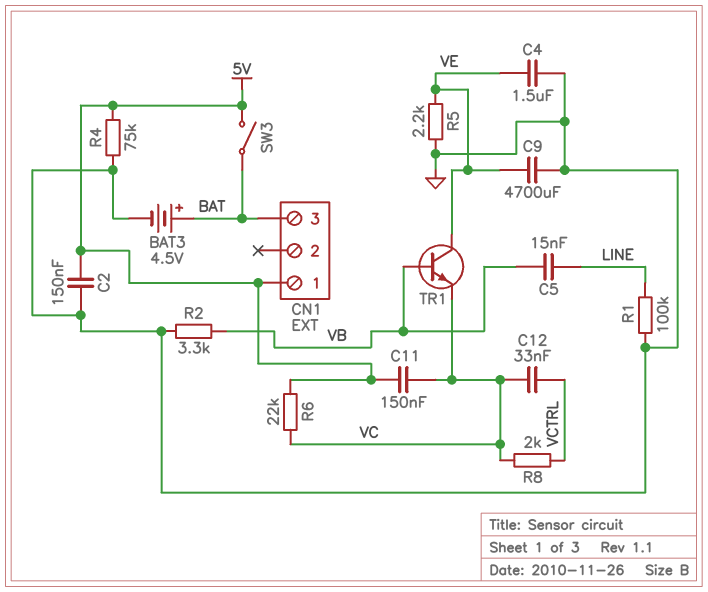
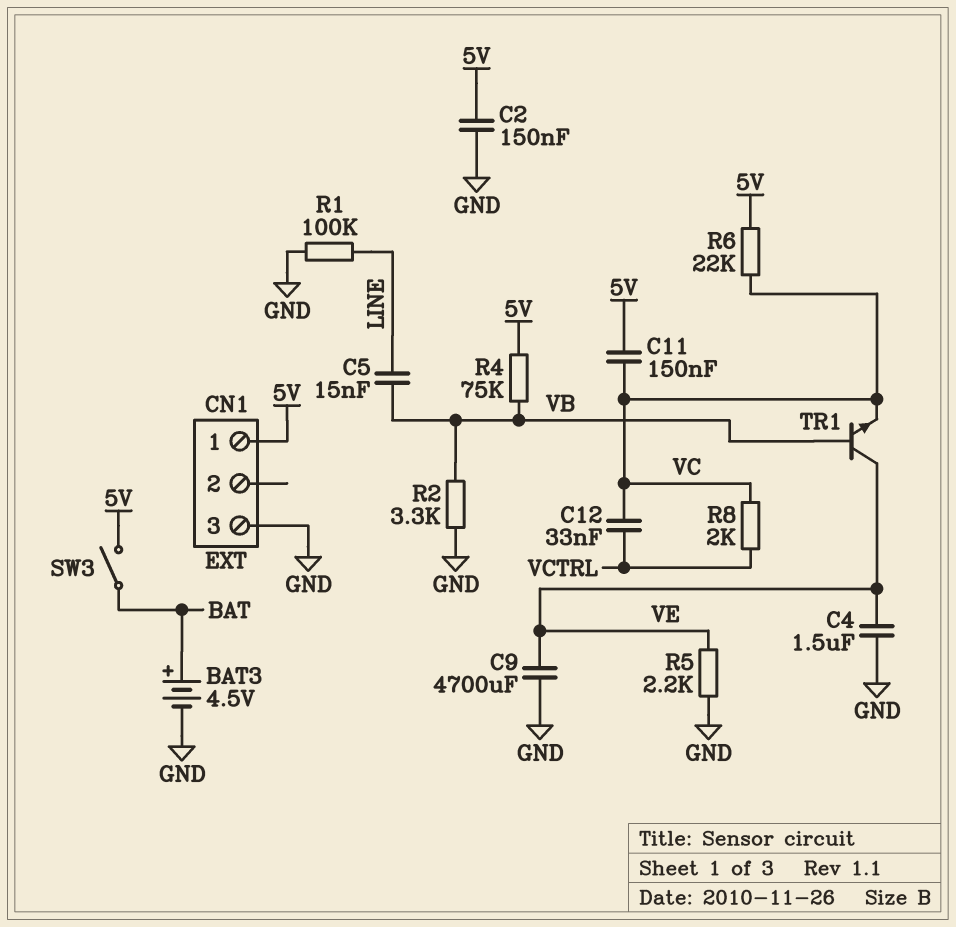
CN1 pin 3: BAT -> GND
R4: 75k (5V, GND) -> 75k (5V, VB)

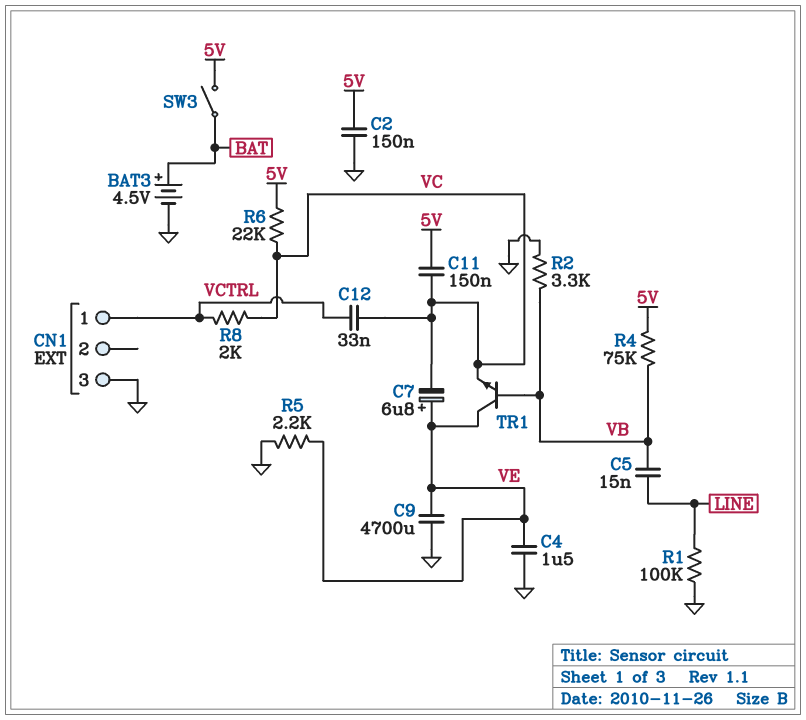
C7: none -> 6.8uF (plus VE, minus VC)
CN1 pin 1: 5V -> VCTRL

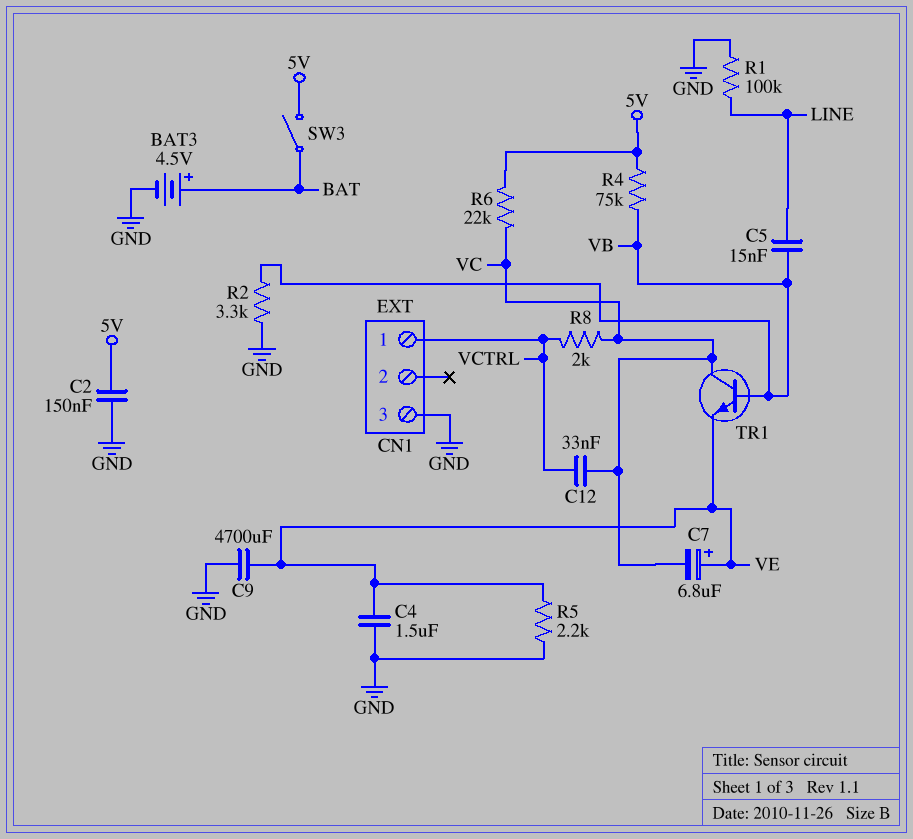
C11: 150nF (5V, VC) -> none
TR1: NPN (B VB, C VE, E VC) -> NPN (B VB, C VC, E VE)

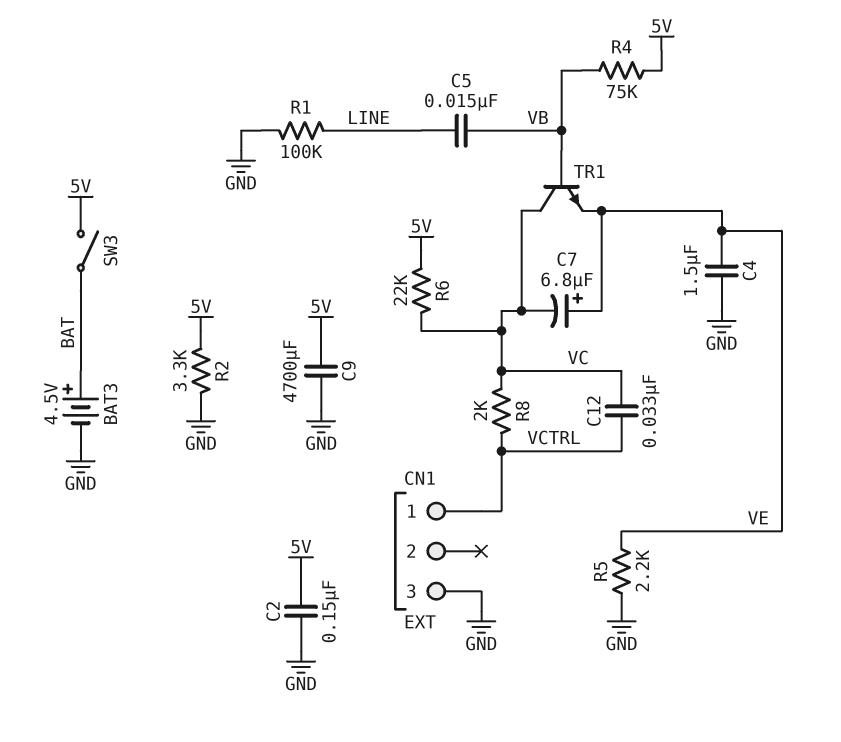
C9: 4700uF (GND, VE) -> 4700uF (5V, GND)
R2: 3.3k (GND, VB) -> 3.3k (5V, GND)

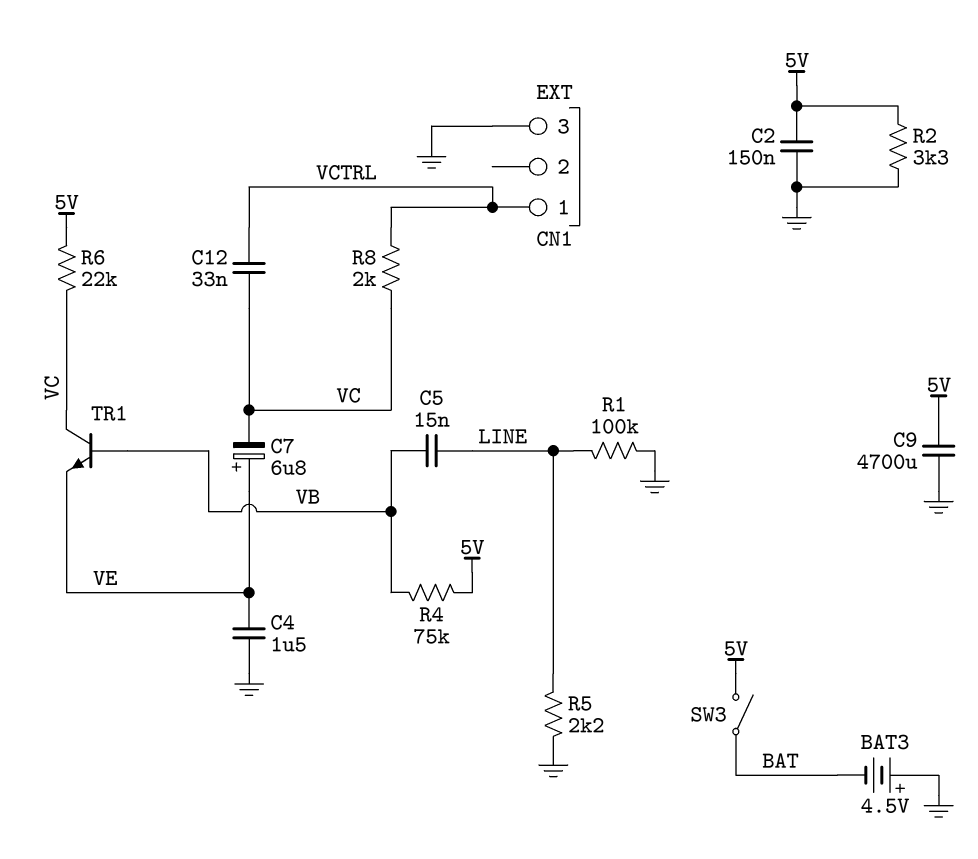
BAT3: 4.5V (plus BAT, minus GND) -> 4.5V (plus GND, minus BAT)
R5: 2.2k (GND, VE) -> 2.2k (GND, LINE)

